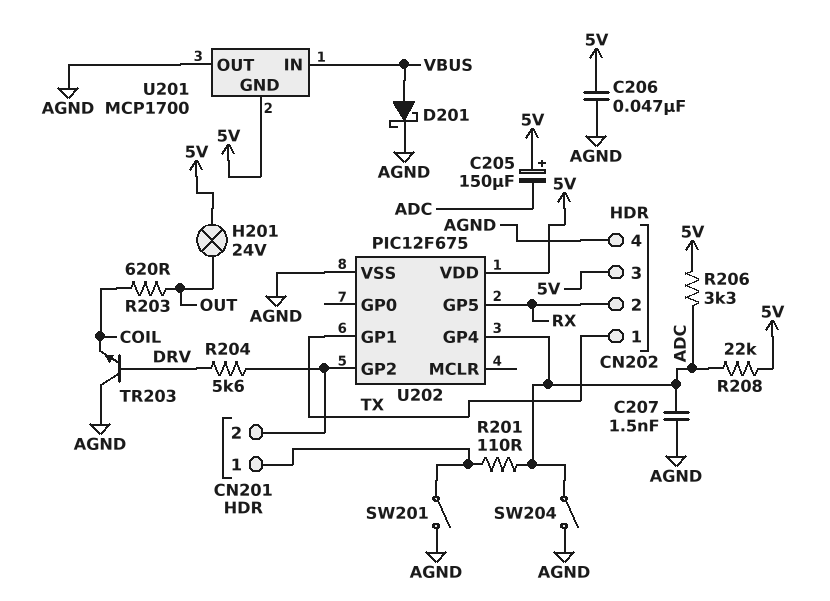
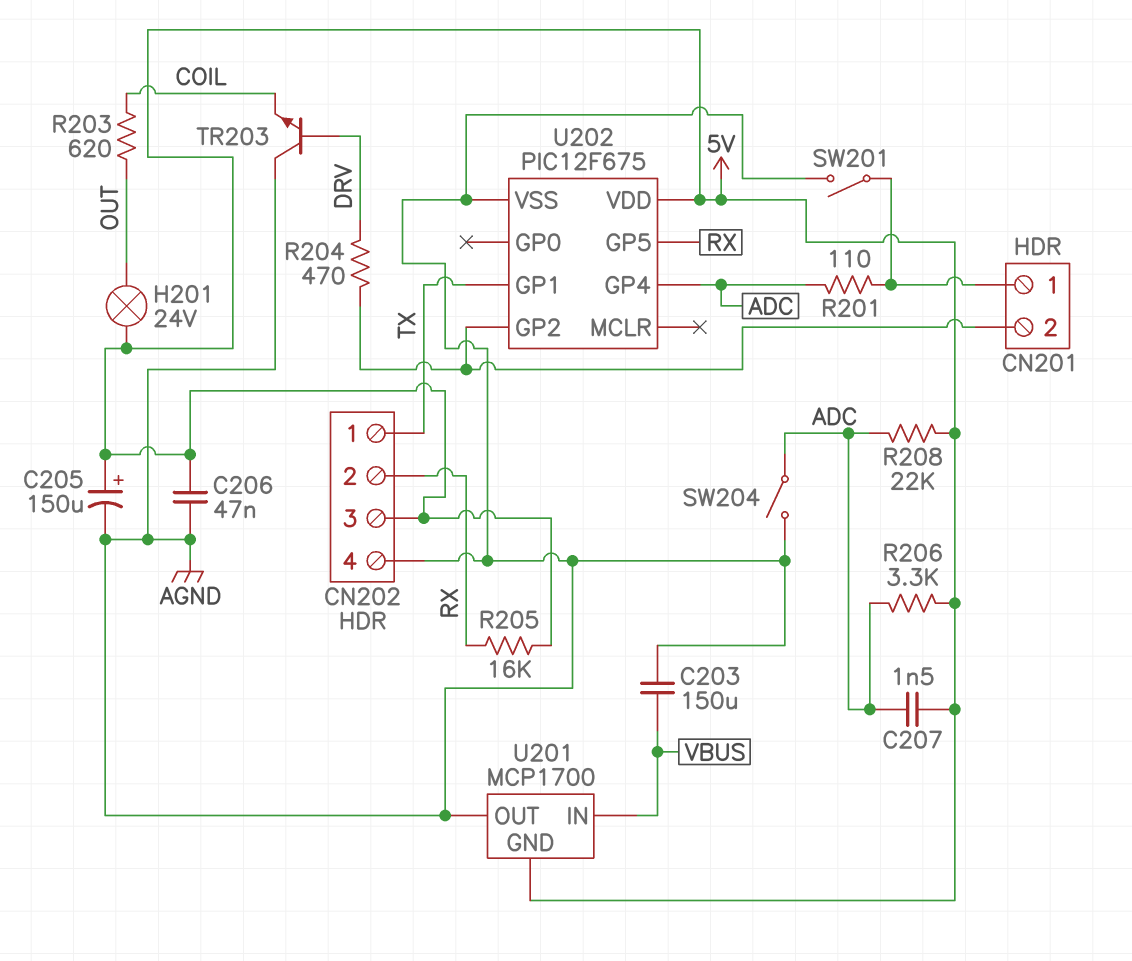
C203: none -> 150uF (AGND, VBUS)
C205: 150uF (plus 5V, minus ADC) -> 150uF (plus 5V, minus AGND)
C207: 1.5nF (ADC, AGND) -> 1.5nF (5V, ADC)
D201: schottky (A VBUS, K AGND) -> none
R204: 5.6k (CN201/2, DRV) -> 470 (CN201/2, DRV)
R205: none -> 16k (5V, RX)

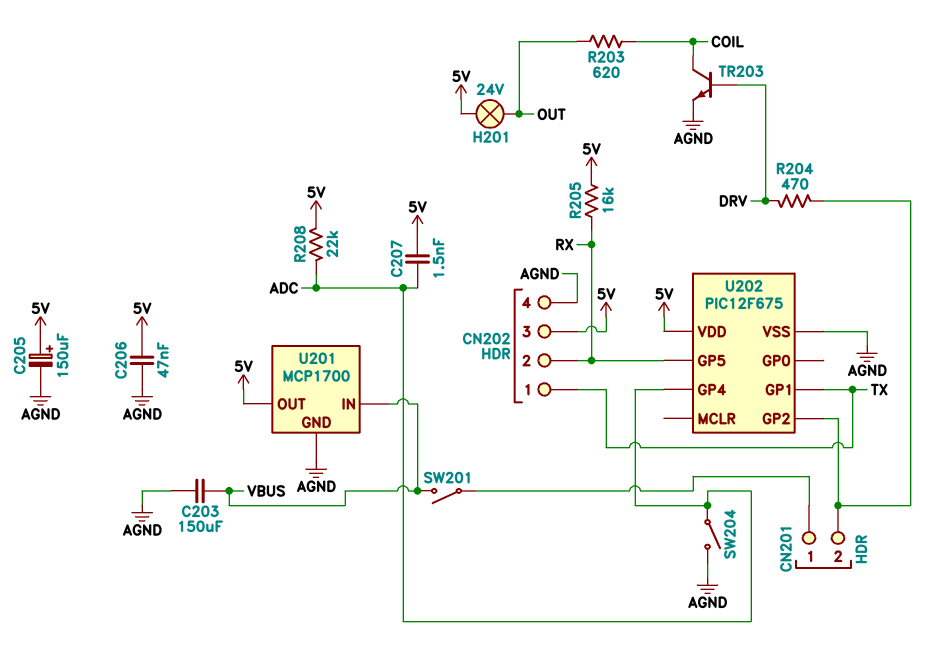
R201: 110 (ADC, CN201/1) -> none
R206: 3.3k (5V, ADC) -> none
SW201: switch (AGND, CN201/1) -> switch (CN201/1, VBUS)
TR203: NPN (B DRV, C AGND, E COIL) -> NPN (B DRV, C COIL, E AGND)
U201 pin GND: 5V -> AGND
U201 pin OUT: AGND -> 5V

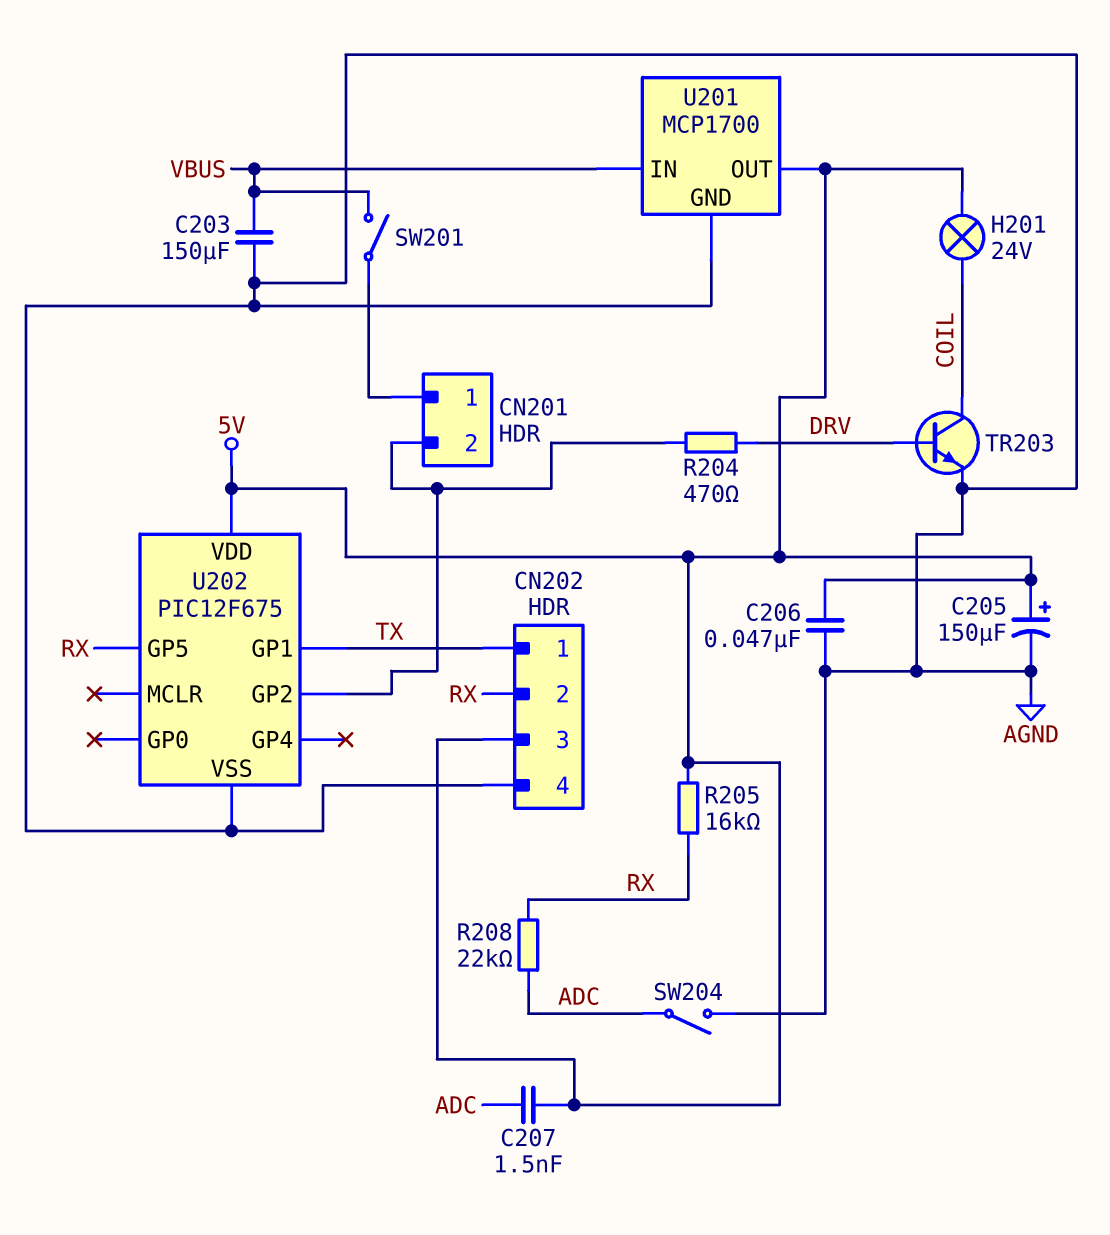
H201: lamp 24V (5V, OUT) -> lamp 24V (5V, COIL)
R203: 620 (COIL, OUT) -> none
R208: 22k (5V, ADC) -> 22k (ADC, RX)
U202 pin GP4: ADC -> none

